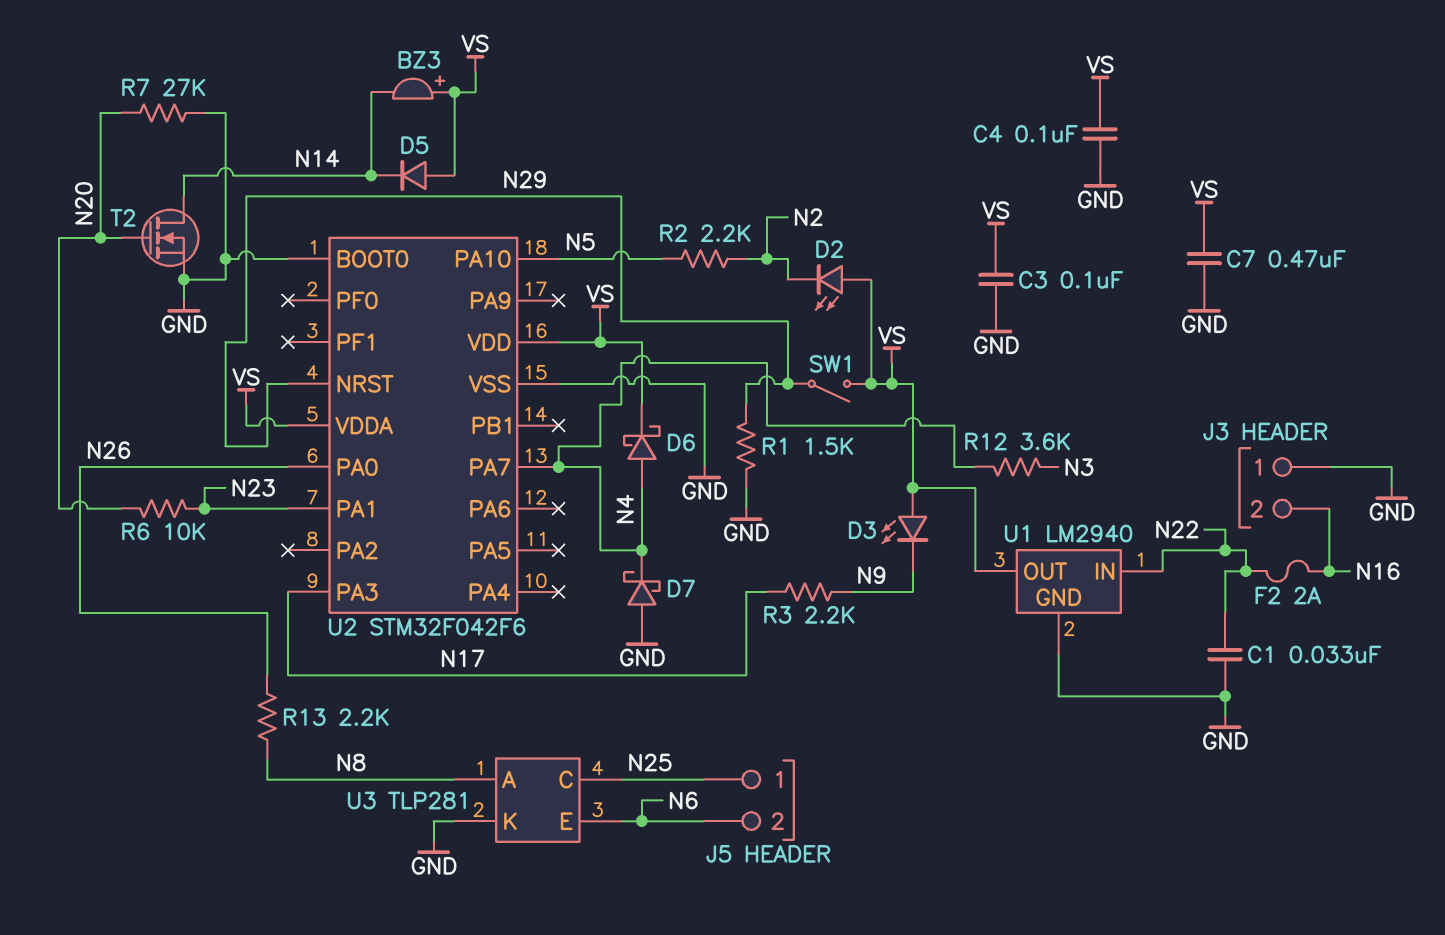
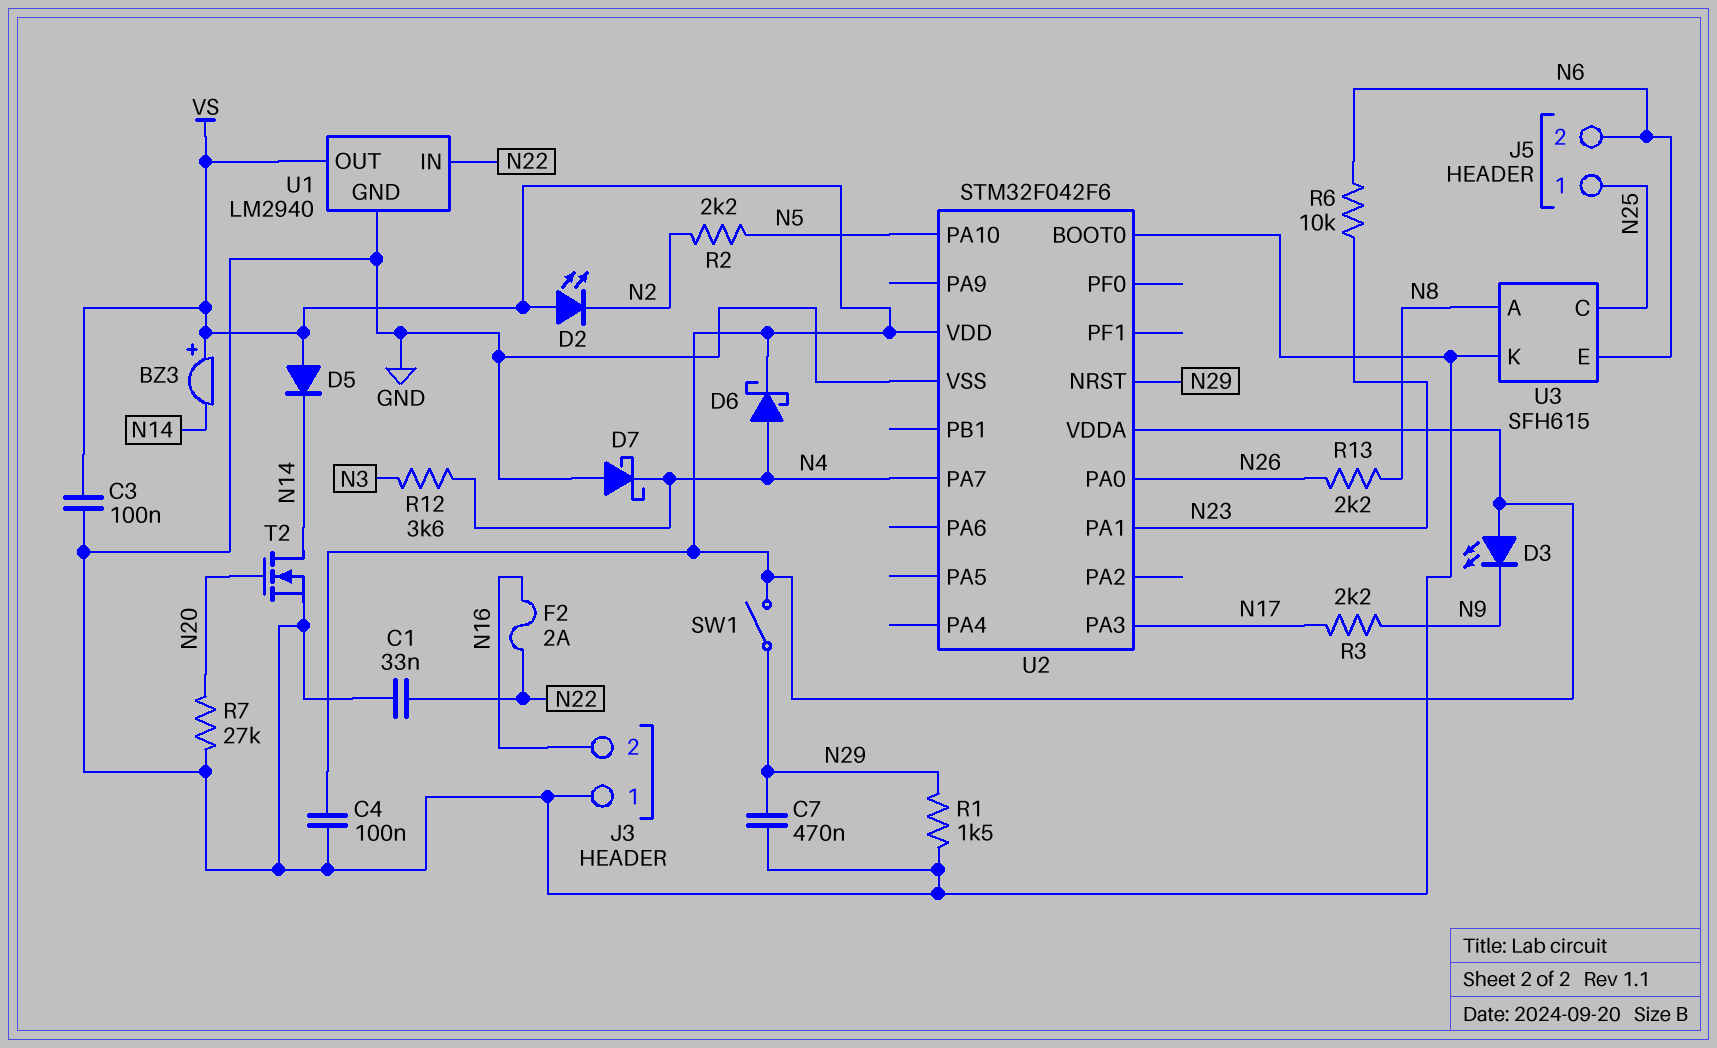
C7: 470nF (GND, VS) -> 470nF (GND, N29)
R6: 10k (N20, N23) -> 10k (N6, N23)
U3: TLP281 -> SFH615

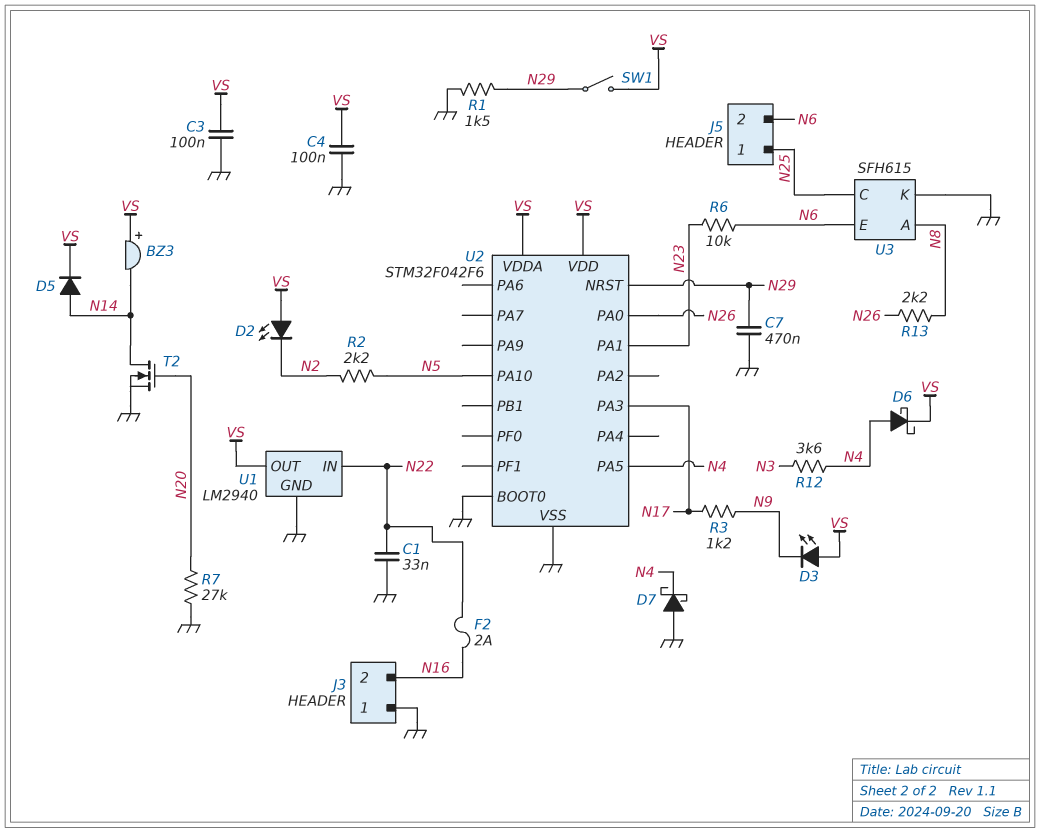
D5: diode (A VS, K N14) -> diode (A N14, K VS)
R3: 2.2k (N9, N17) -> 1.2k (N9, N17)
U2 pin PA5: none -> N4
U2 pin PA7: N4 -> none

